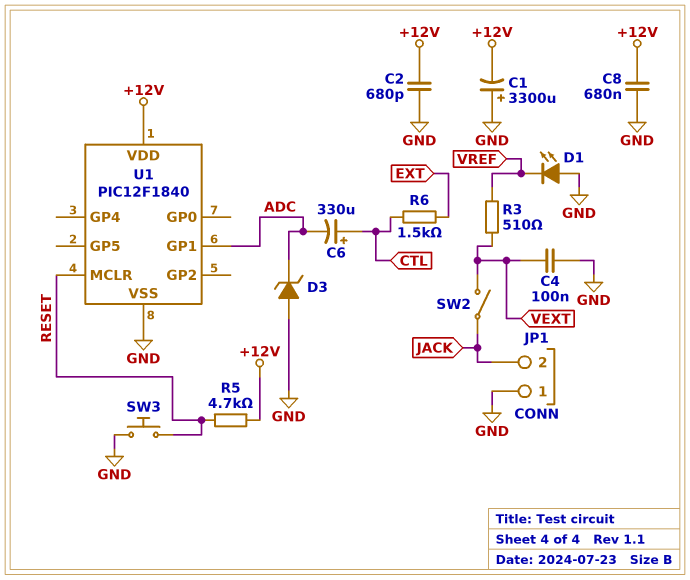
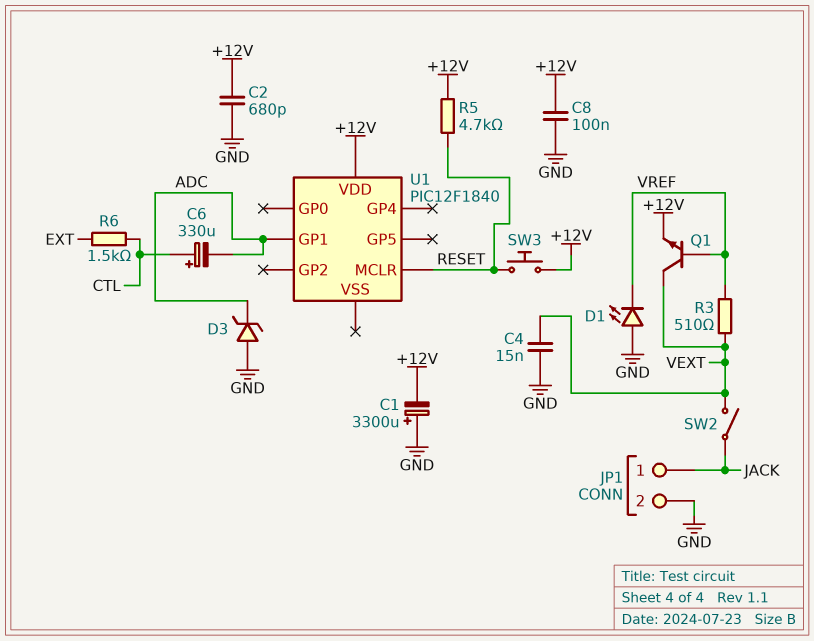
C4: 100nF (GND, VEXT) -> 15nF (GND, VEXT)
C8: 680nF (+12V, GND) -> 100nF (+12V, GND)
JP1 pin 1: GND -> JACK
JP1 pin 2: JACK -> GND
Q1: none -> NPN (B VREF, C VEXT, E +12V)
SW3: button (GND, RESET) -> button (+12V, RESET)
U1 pin VSS: GND -> none

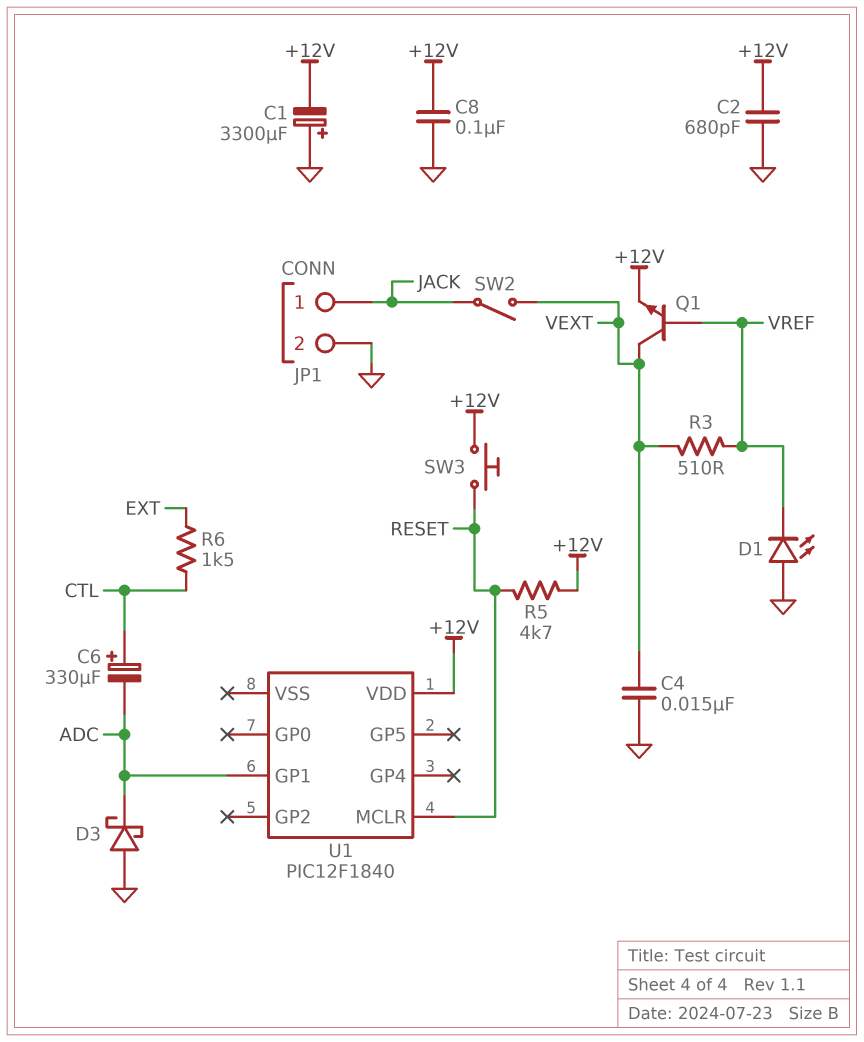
D3: zener (A GND, K ADC) -> schottky (A GND, K ADC)

